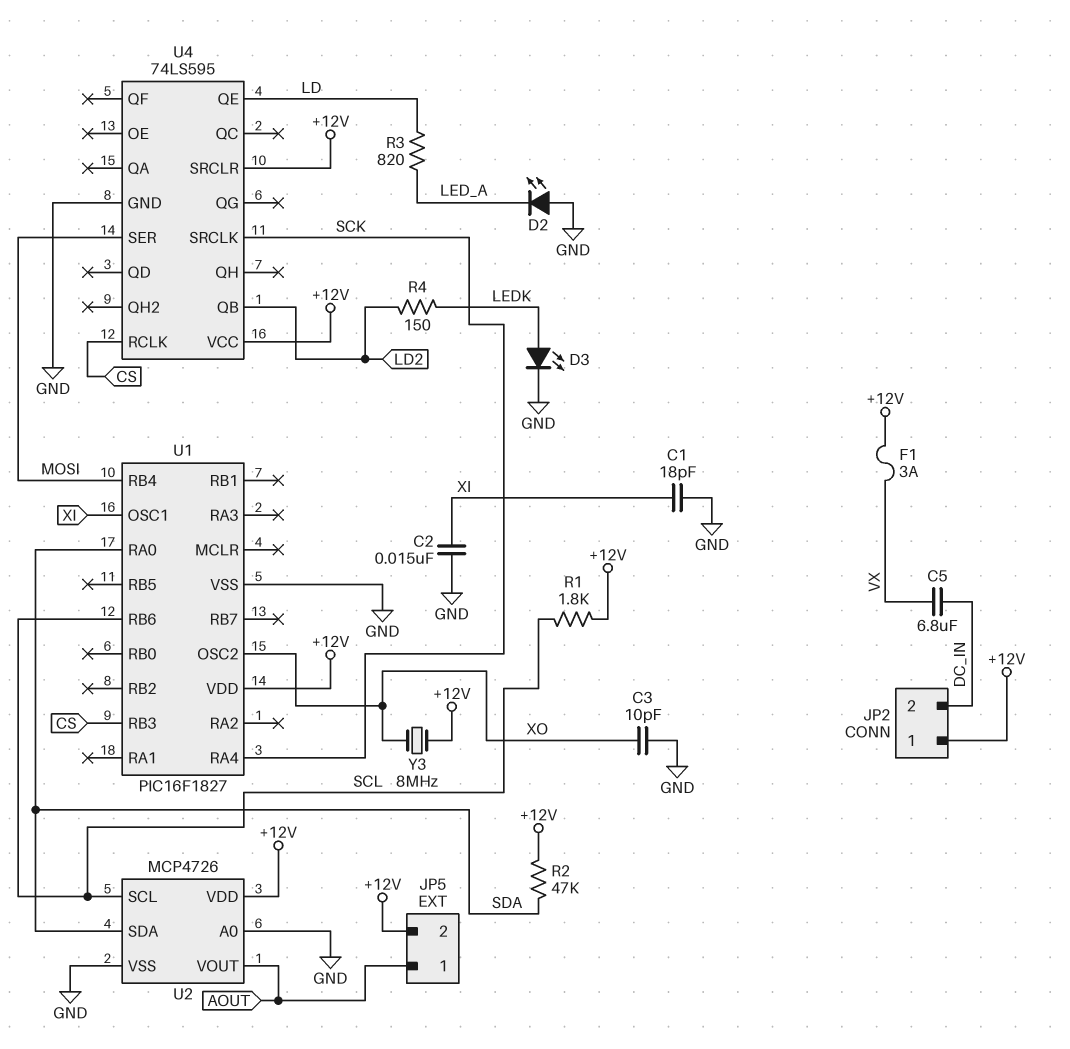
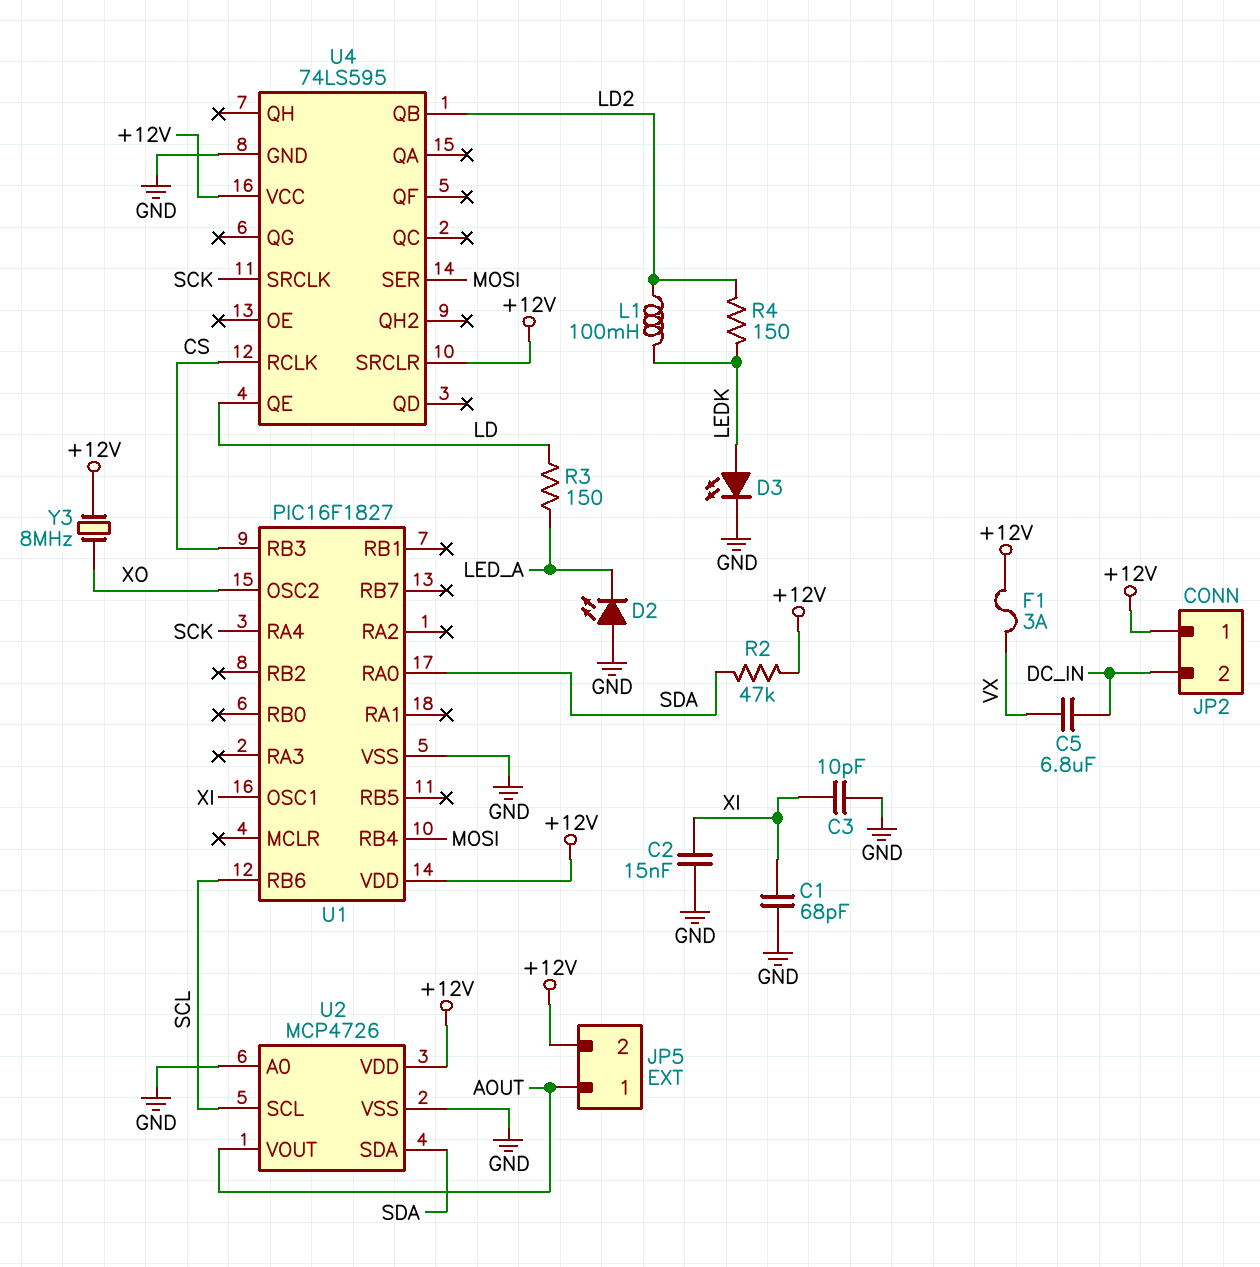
C1: 18pF (GND, XI) -> 68pF (GND, XI)
C3: 10pF (GND, XO) -> 10pF (GND, XI)
L1: none -> 100mH (LD2, LEDK)
R1: 1.8k (+12V, SCL) -> none
R3: 820 (LD, LED_A) -> 150 (LD, LED_A)

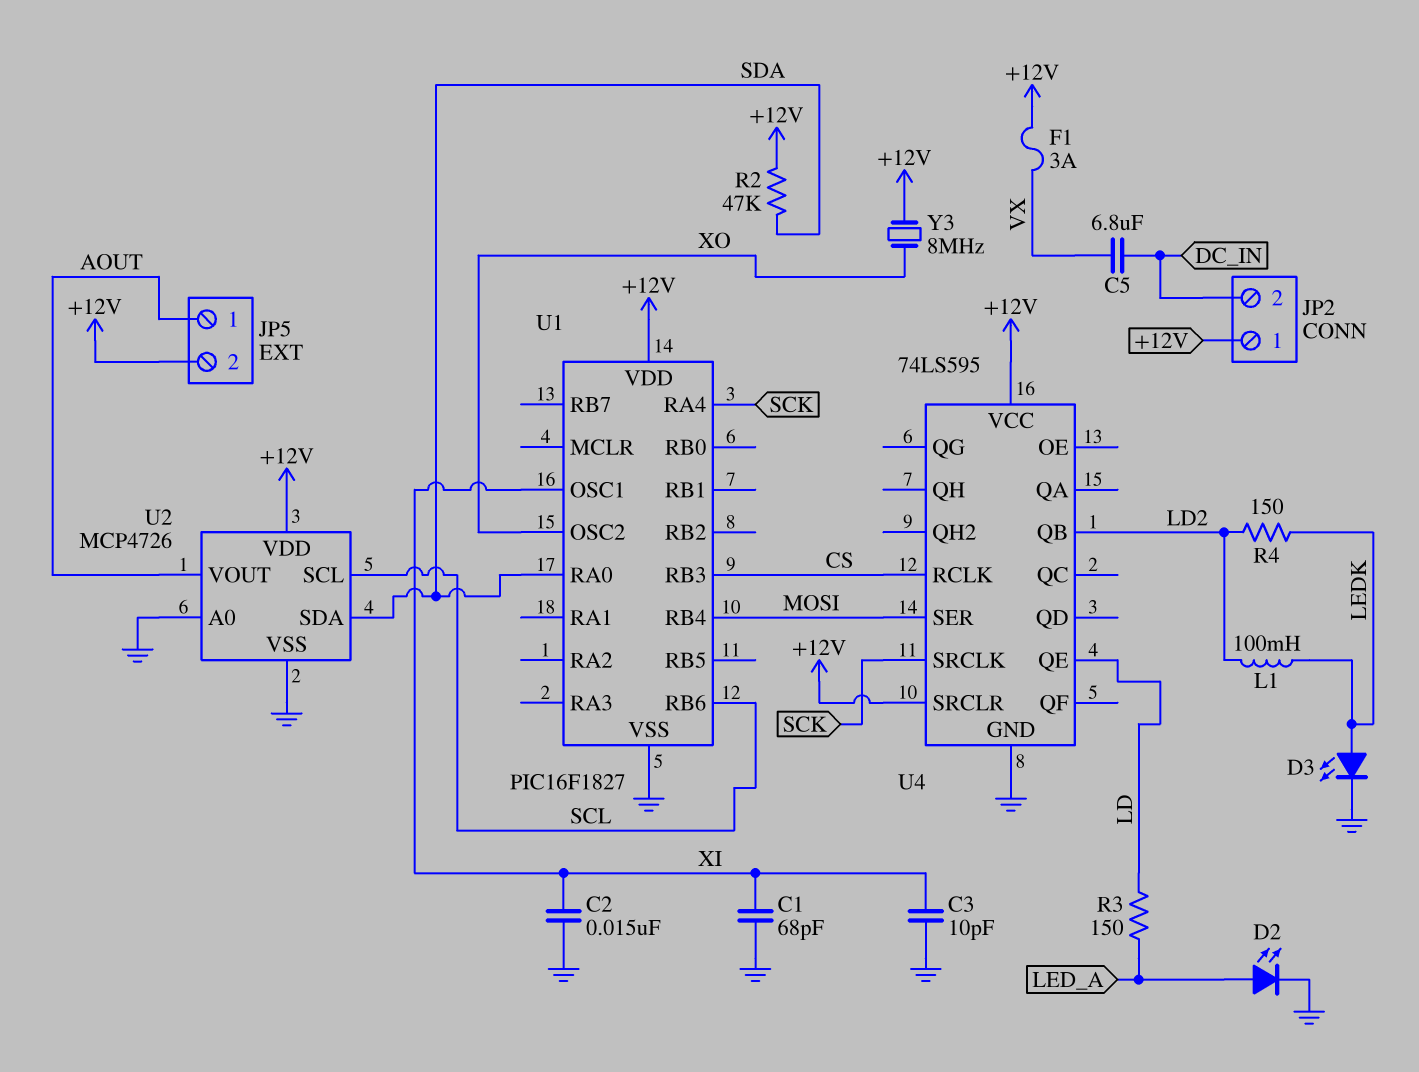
D2: LED (A GND, K LED_A) -> LED (A LED_A, K GND)

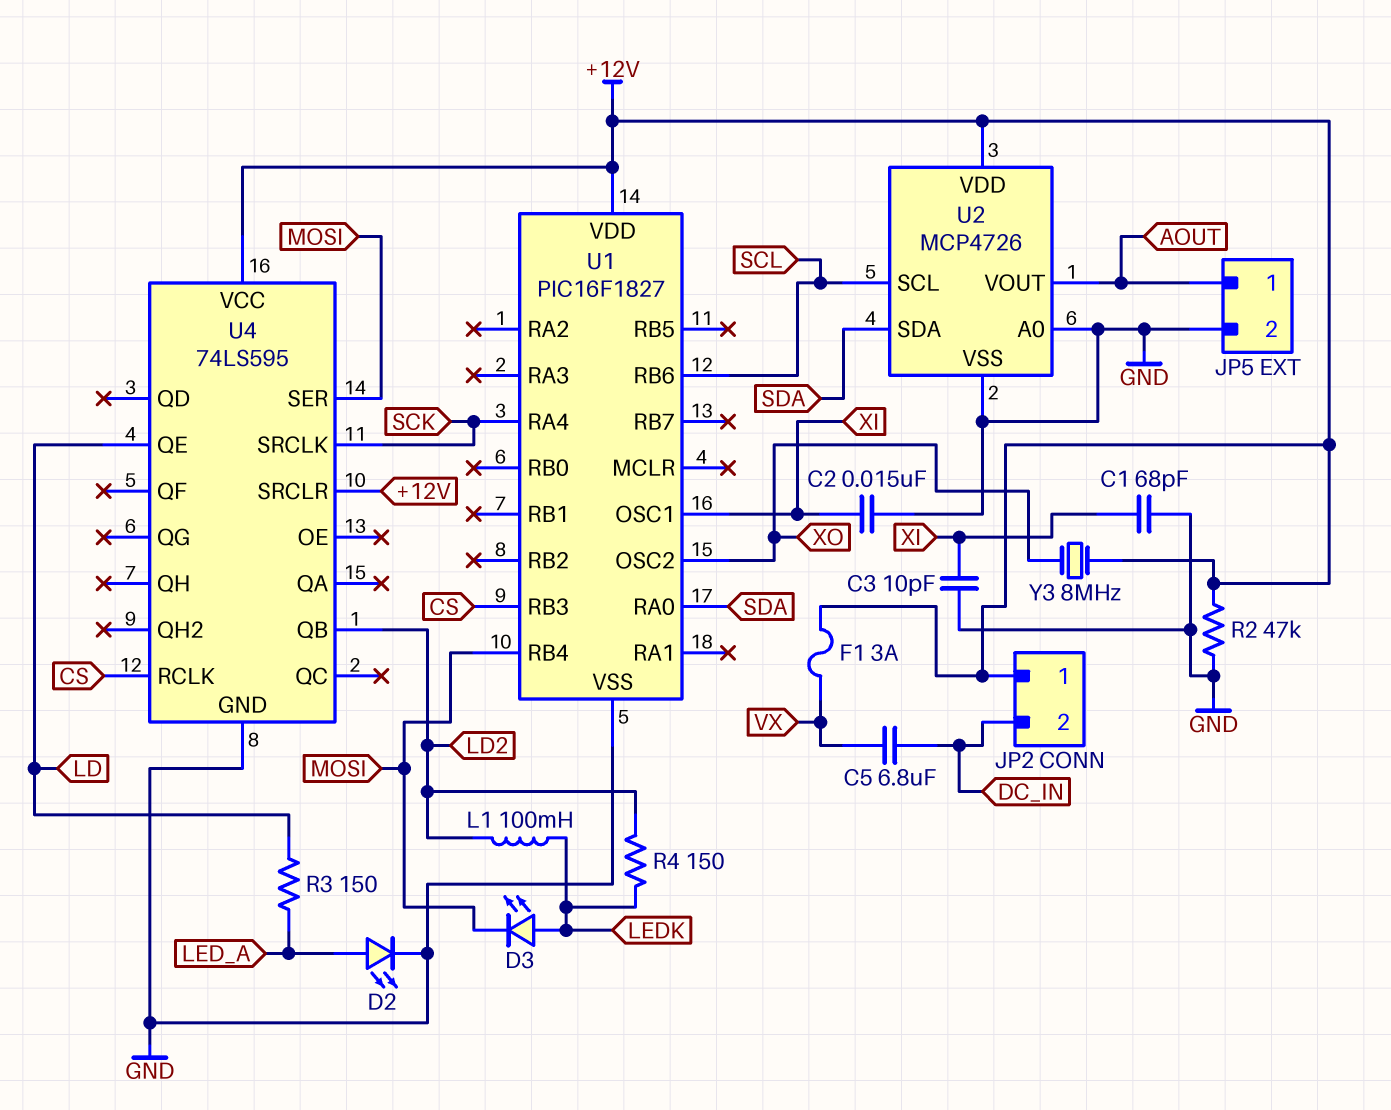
D3: LED (A LEDK, K GND) -> LED (A LEDK, K MOSI)
JP5 pin 2: +12V -> GND
R2: 47k (+12V, SDA) -> 47k (+12V, GND)

